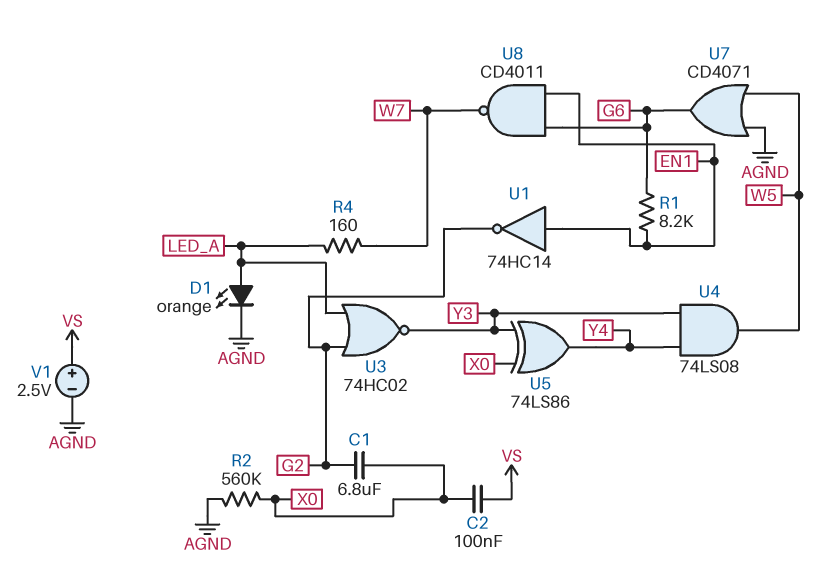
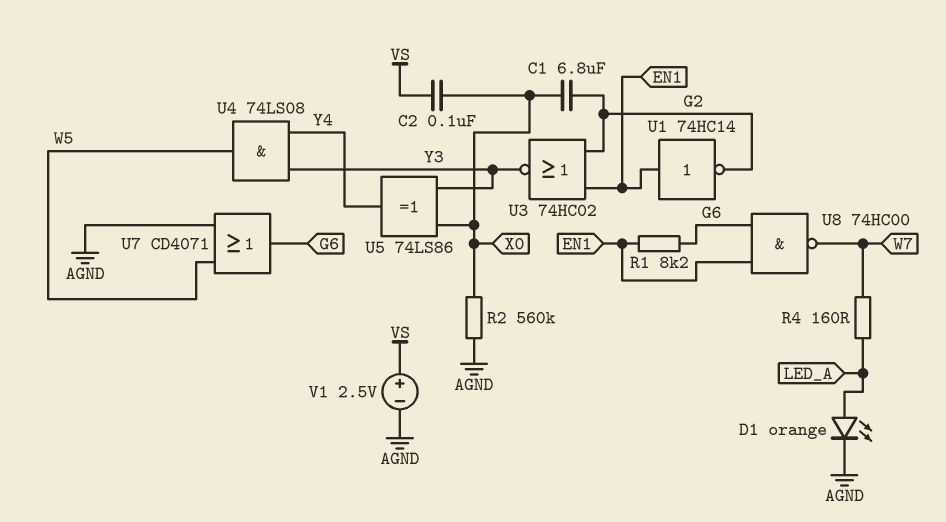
U3: NOR 74HC02 (in G2, in LED_A, out Y3) -> NOR 74HC02 (in EN1, in G2, out Y3)
U8: NAND CD4011 (in EN1, in G6, out W7) -> NAND 74HC00 (in EN1, in G6, out W7)

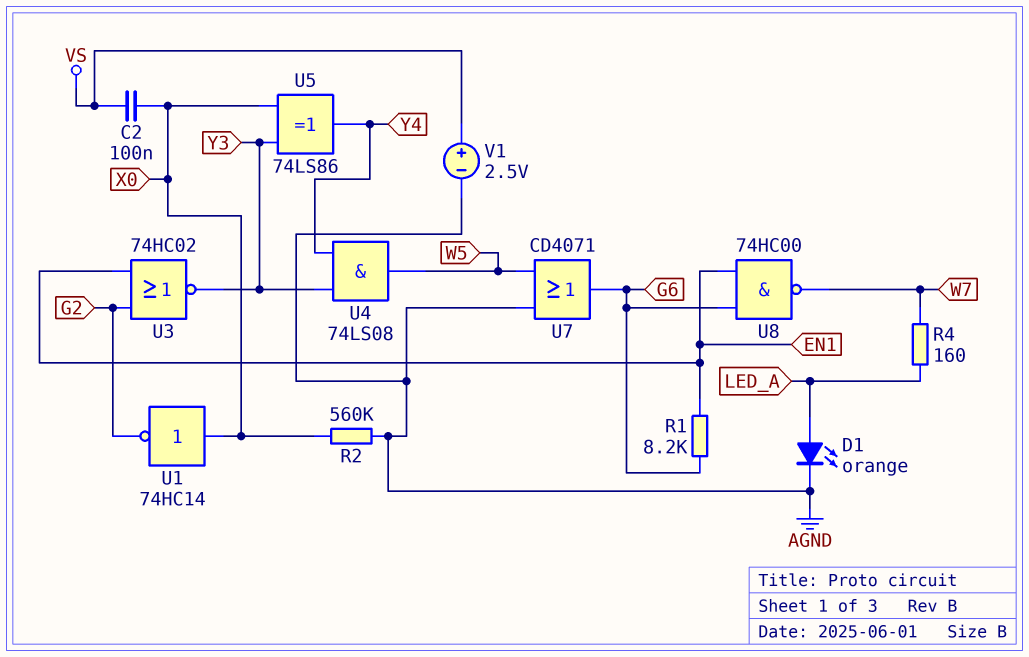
C1: 6.8uF (G2, X0) -> none
U1: NOT 74HC14 (in EN1, out G2) -> NOT 74HC14 (in X0, out G2)

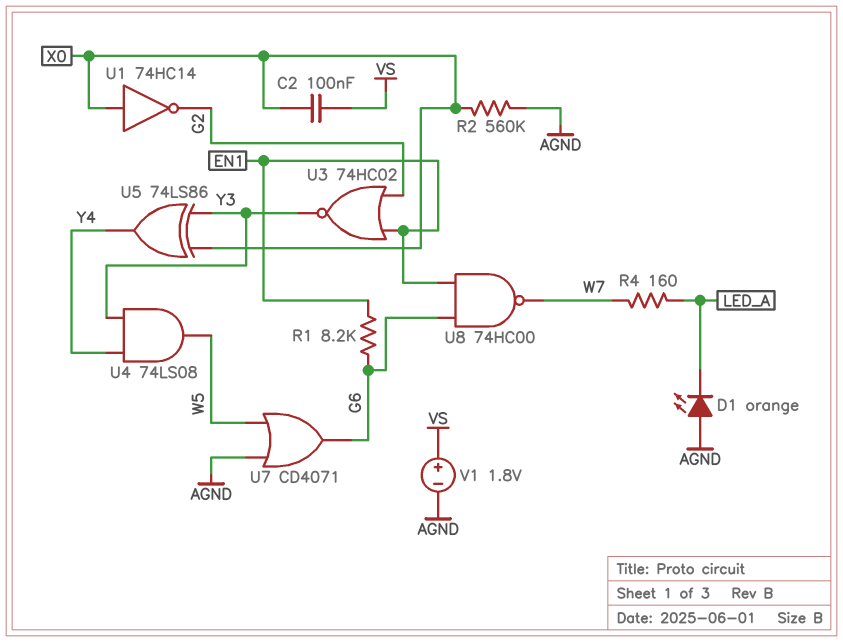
D1: LED orange (A LED_A, K AGND) -> LED orange (A AGND, K LED_A)
V1: 2.5V (plus VS, minus AGND) -> 1.8V (plus VS, minus AGND)

